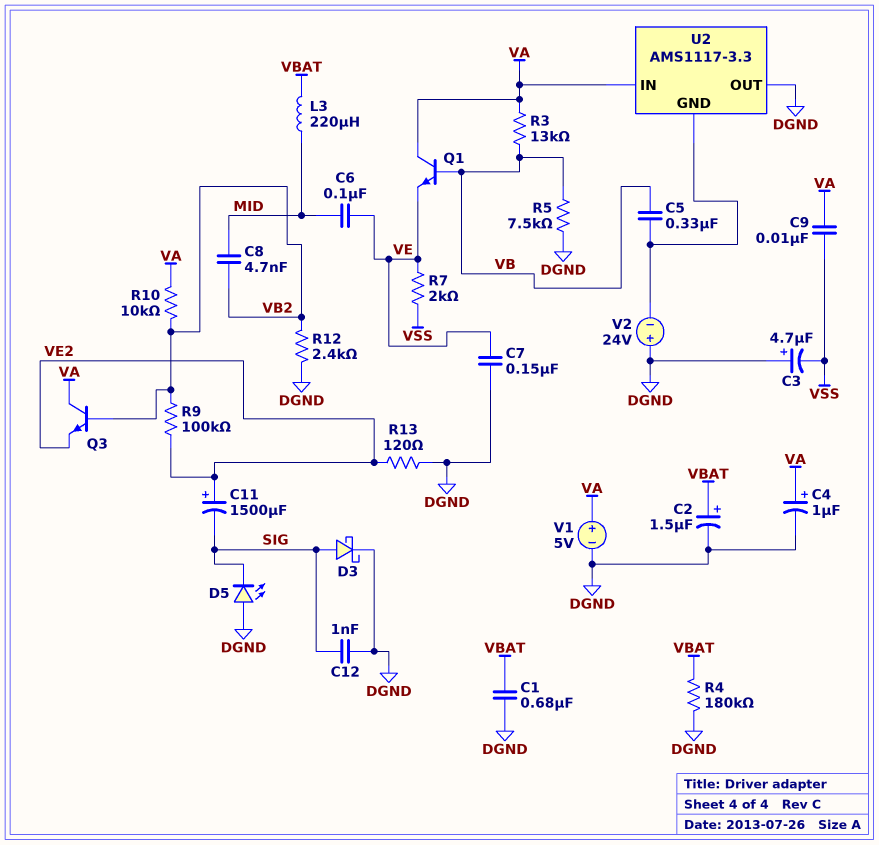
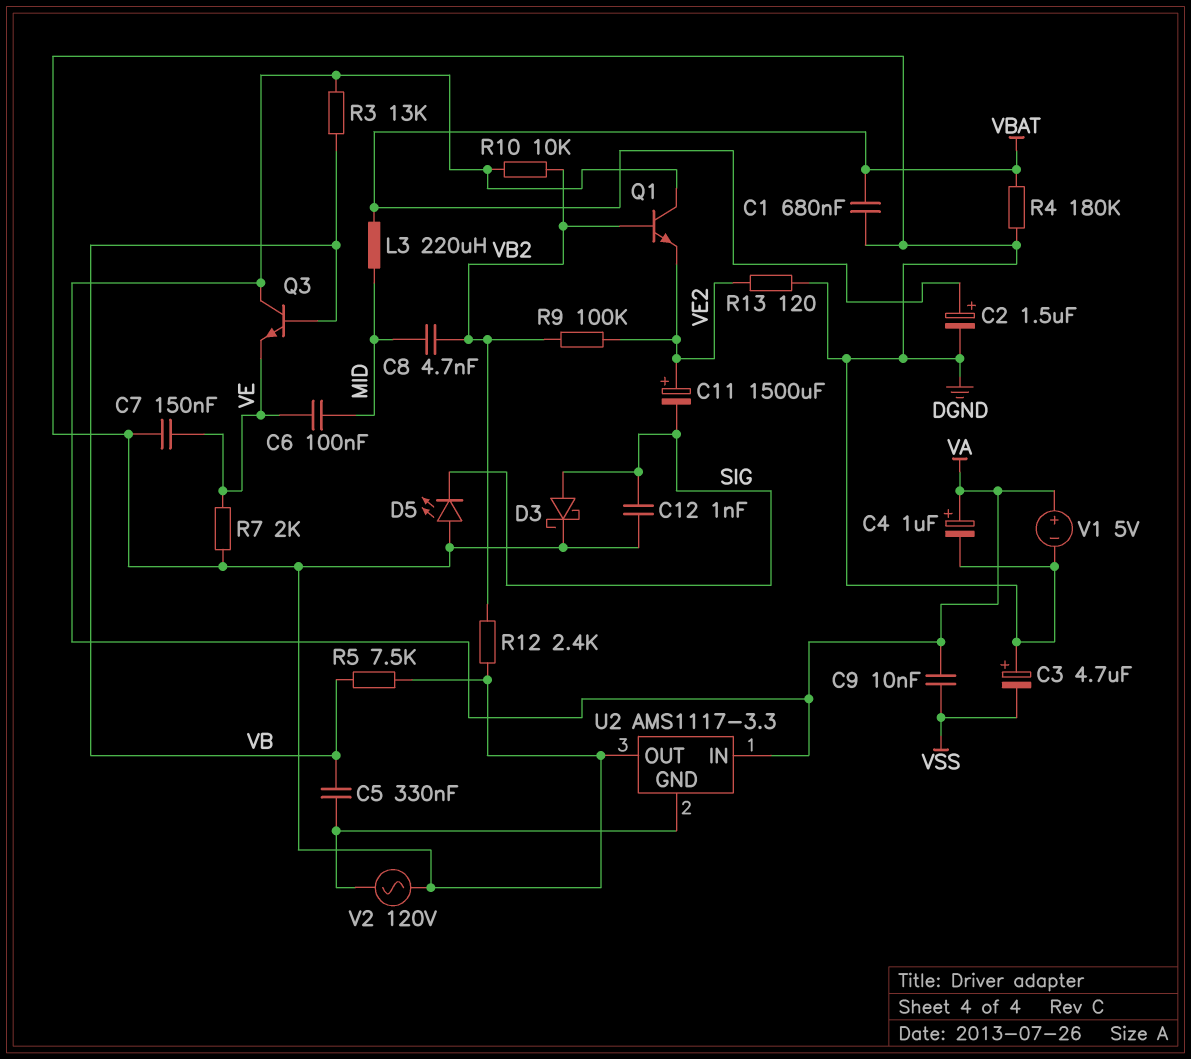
Q1: NPN (B VB, C VA, E VE) -> NPN (B VB2, C VA, E VE2)
Q3: NPN (B VB2, C VA, E VE2) -> NPN (B VB, C VA, E VE)
R7: 2k (VE, VSS) -> 2k (DGND, VE)
V2: 24V (plus DGND, minus U2/GND) -> AC 120V (DGND, U2/GND)

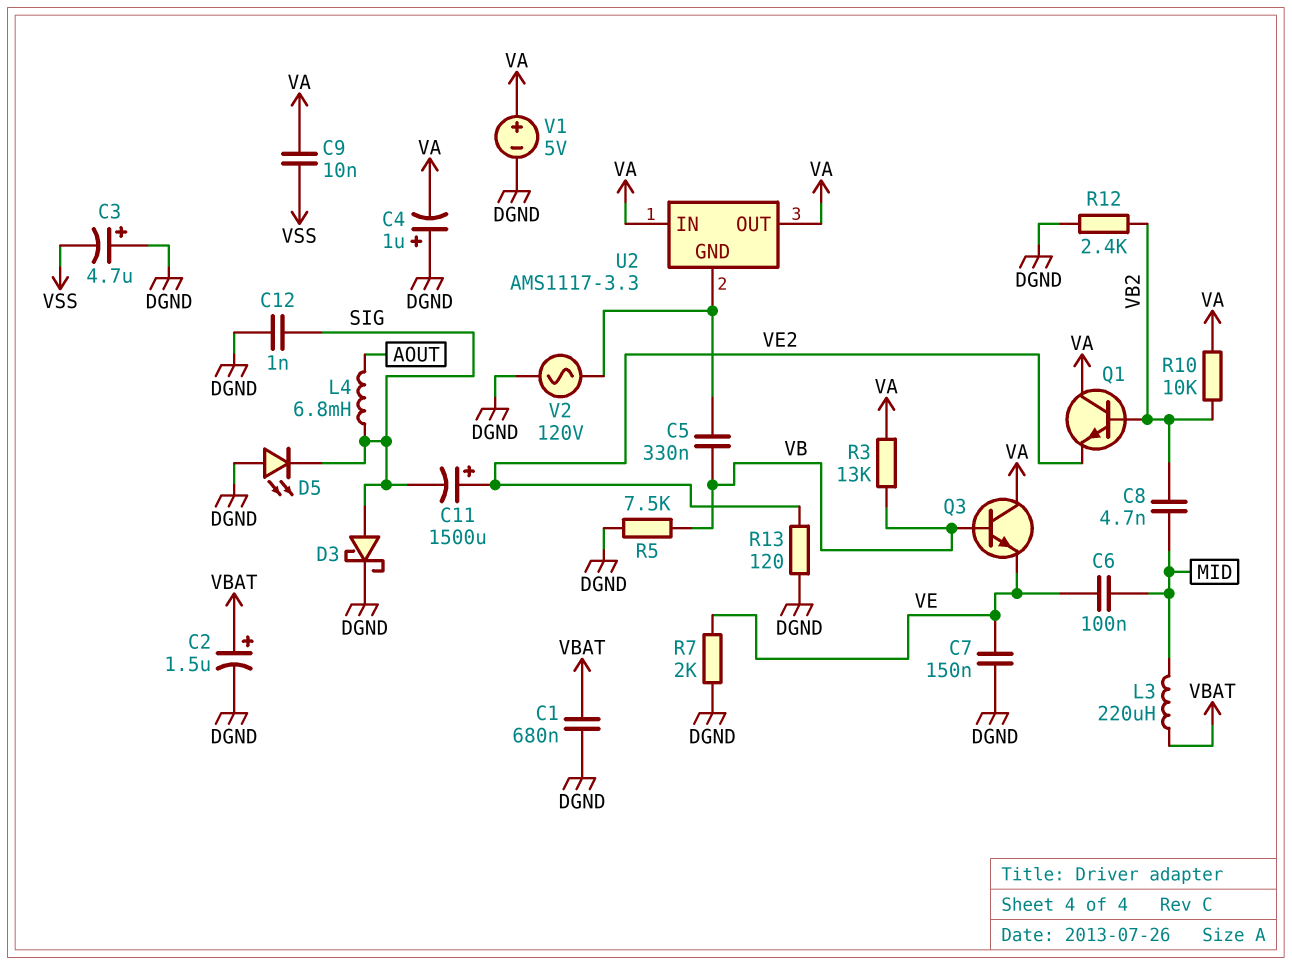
C4: 1uF (plus VA, minus DGND) -> 1uF (plus DGND, minus VA)
L4: none -> 6.8mH (AOUT, SIG)
R4: 180k (DGND, VBAT) -> none
R9: 100k (VB2, VE2) -> none
U2 pin OUT: DGND -> VA

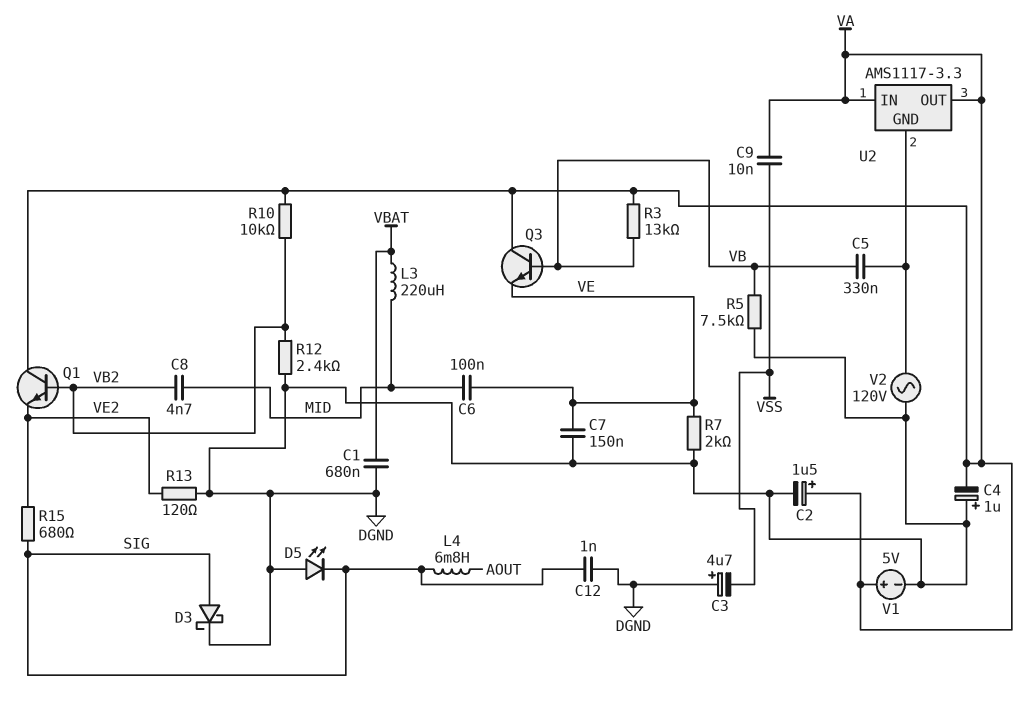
C2: 1.5uF (plus VBAT, minus DGND) -> 1.5uF (plus VA, minus DGND)
C11: 1500uF (plus VE2, minus SIG) -> none
R15: none -> 680 (SIG, VE2)

